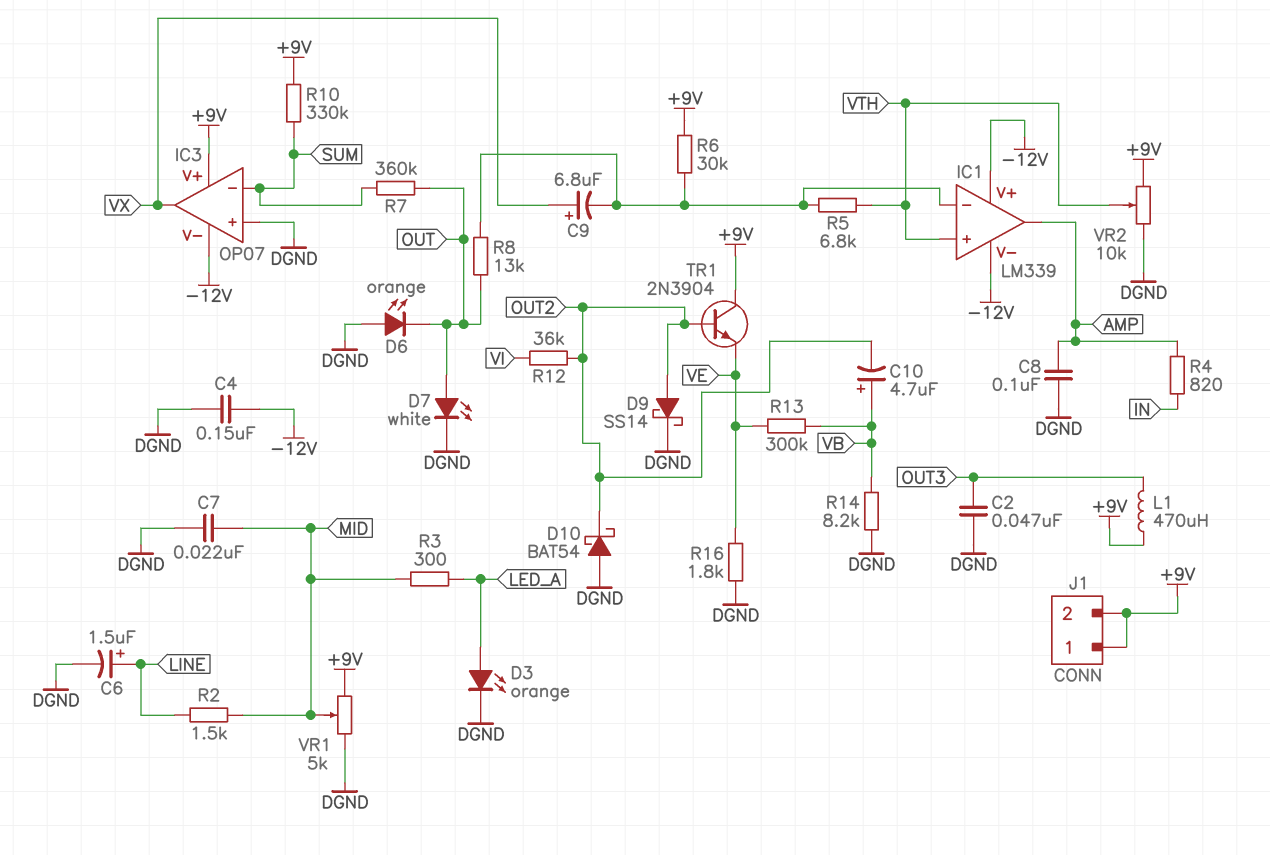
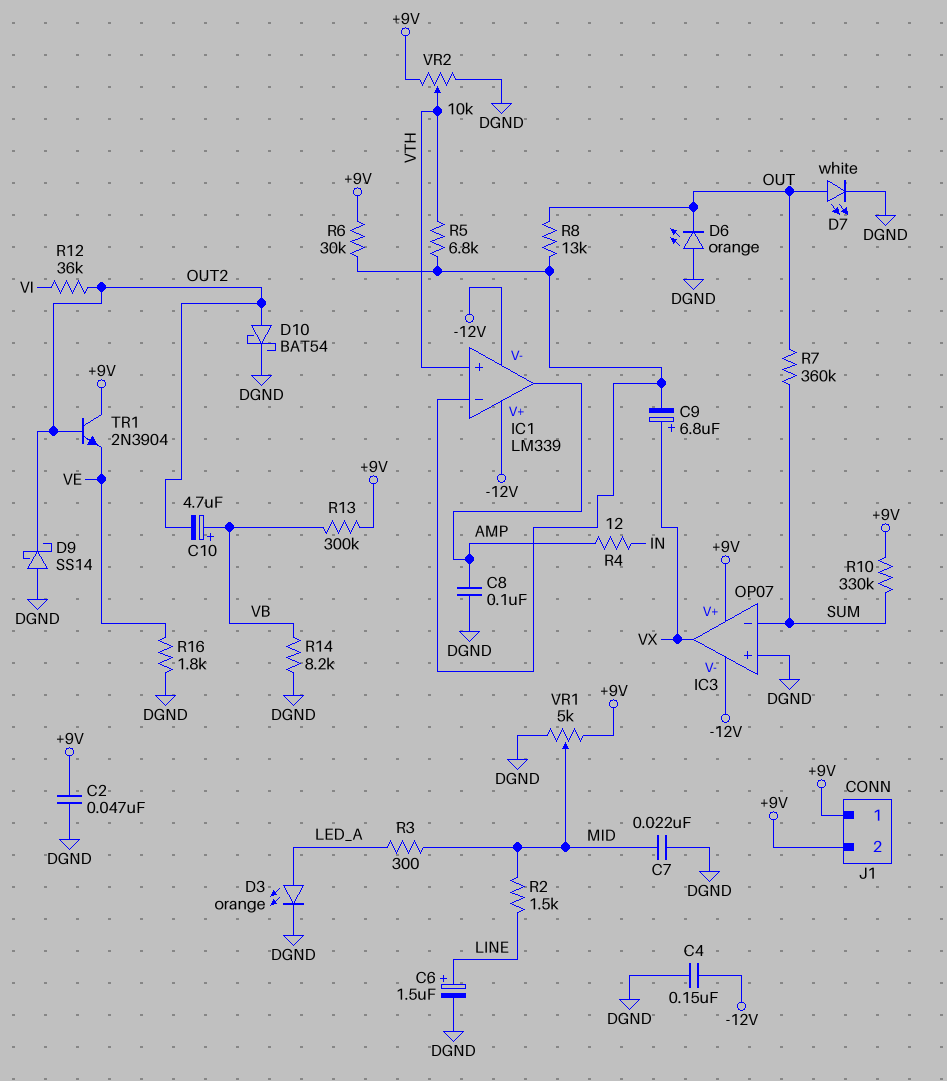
C2: 47nF (DGND, OUT3) -> 47nF (+9V, DGND)
D9: schottky SS14 (A OUT2, K DGND) -> schottky SS14 (A DGND, K OUT2)
D10: schottky BAT54 (A DGND, K OUT2) -> schottky BAT54 (A OUT2, K DGND)
L1: 470uH (+9V, OUT3) -> none
R4: 820 (AMP, IN) -> 12 (AMP, IN)
R13: 300k (VB, VE) -> 300k (+9V, VB)

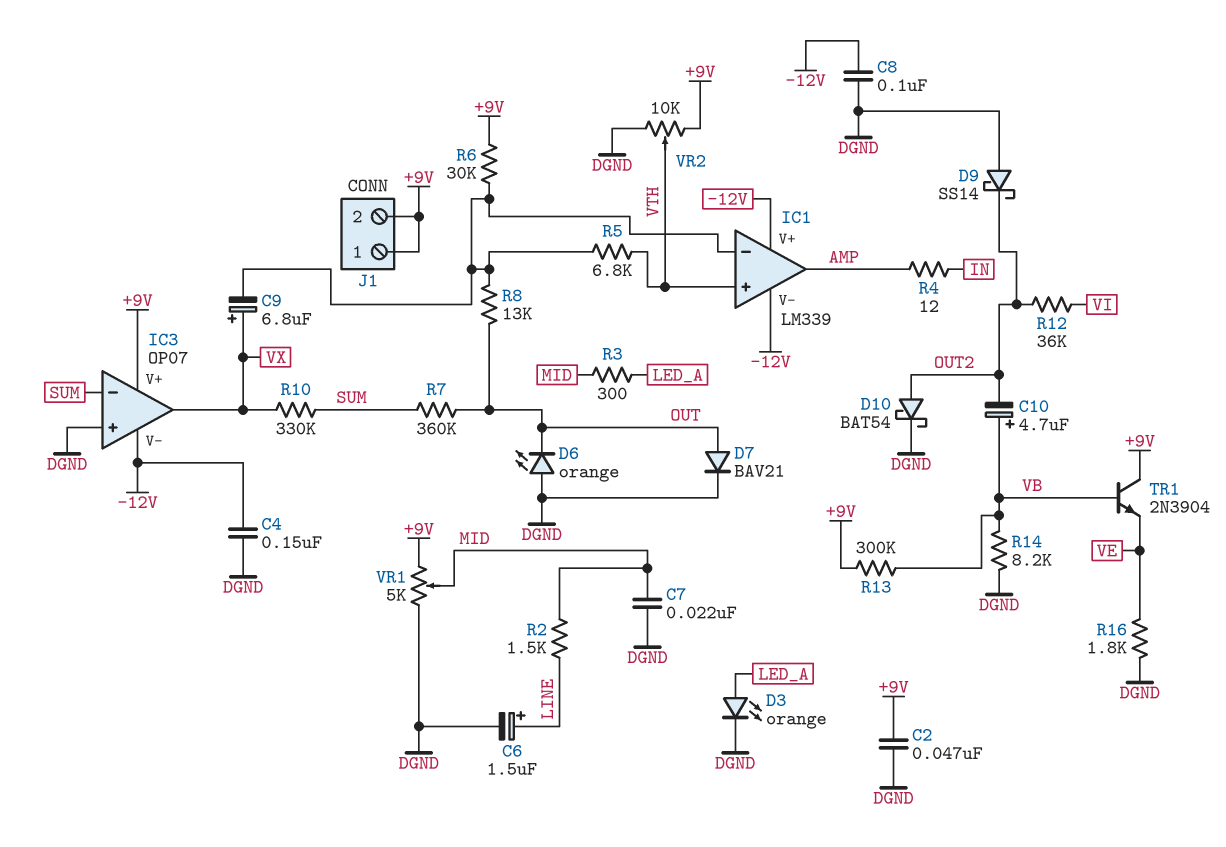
C8: 100nF (AMP, DGND) -> 100nF (-12V, DGND)
D7: LED white (A OUT, K DGND) -> diode BAV21 (A OUT, K DGND)
R10: 330k (+9V, SUM) -> 330k (SUM, VX)
TR1: NPN 2N3904 (B OUT2, C +9V, E VE) -> NPN 2N3904 (B VB, C +9V, E VE)

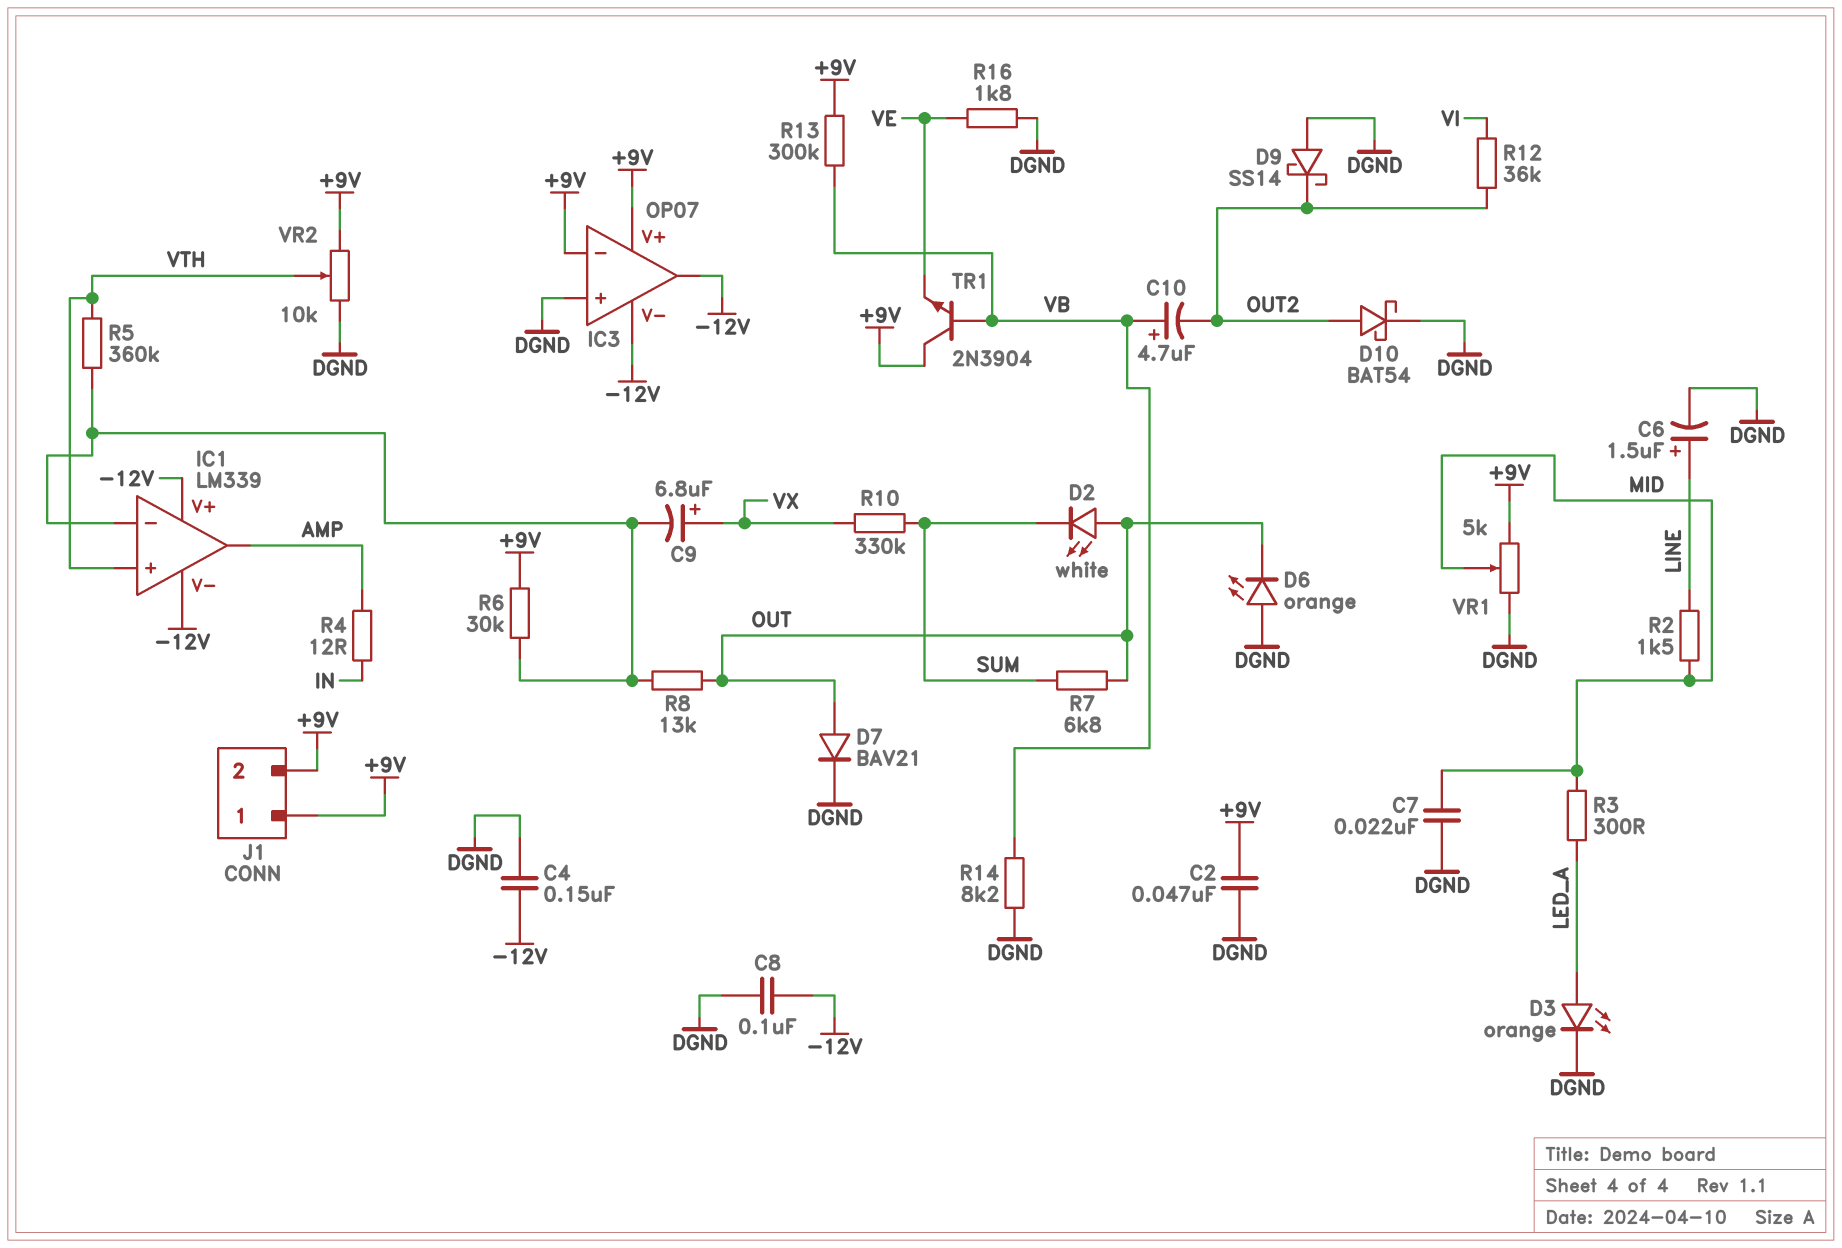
D2: none -> LED white (A OUT, K SUM)
IC3 pin in-: SUM -> +9V
IC3 pin out: VX -> -12V
R5: 6.8k (IC1/in-, VTH) -> 360k (IC1/in-, VTH)
R7: 360k (OUT, SUM) -> 6.8k (OUT, SUM)

